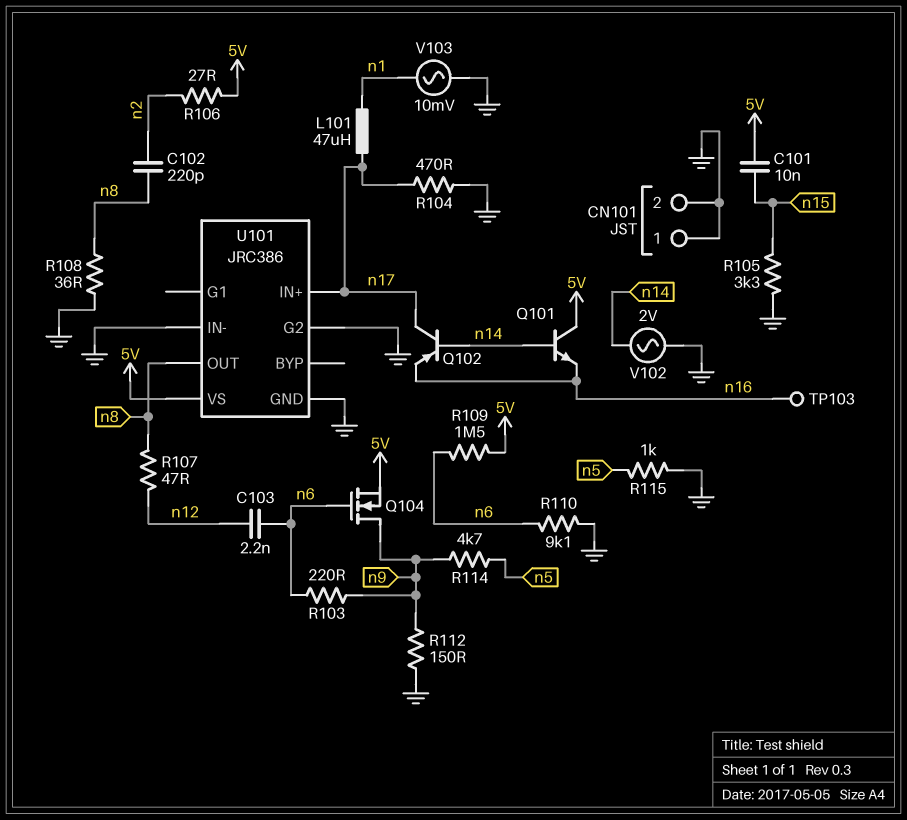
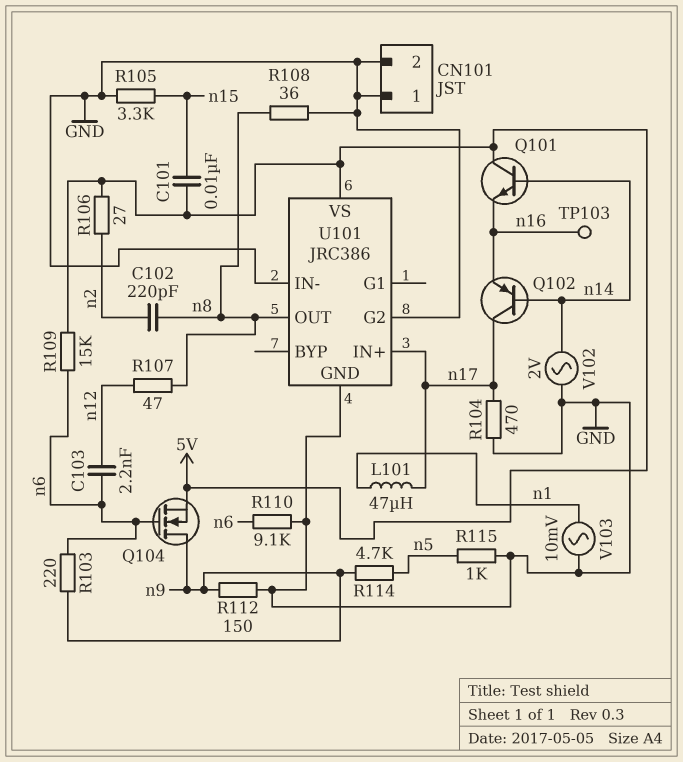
R109: 1.5M (5V, n6) -> 15k (5V, n6)

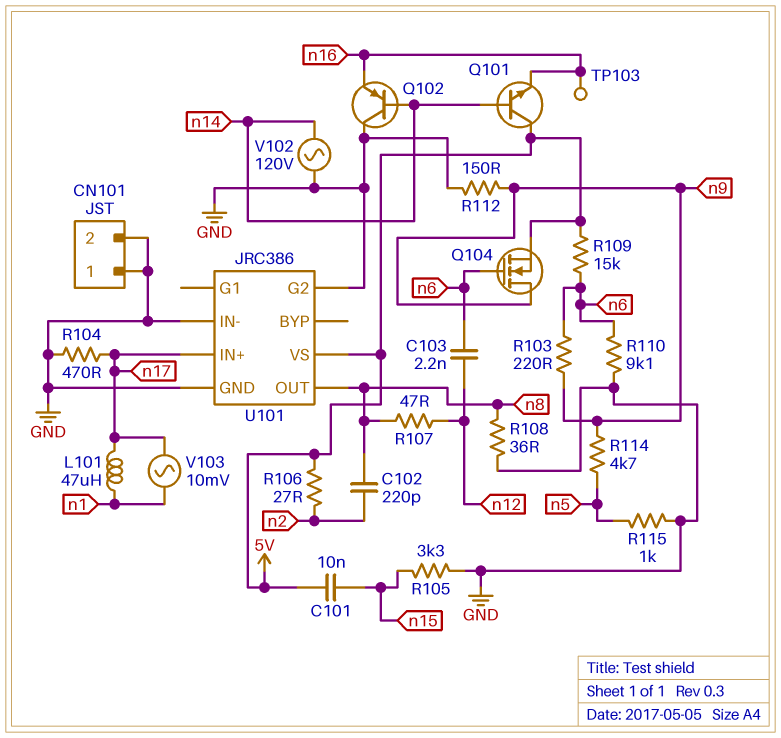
Q102: PNP (B n14, C n17, E n16) -> PNP (B n14, C GND, E n16)
V102: AC 2V (GND, n14) -> AC 120V (GND, n14)
V103: AC 10mV (GND, n1) -> AC 10mV (n1, n17)

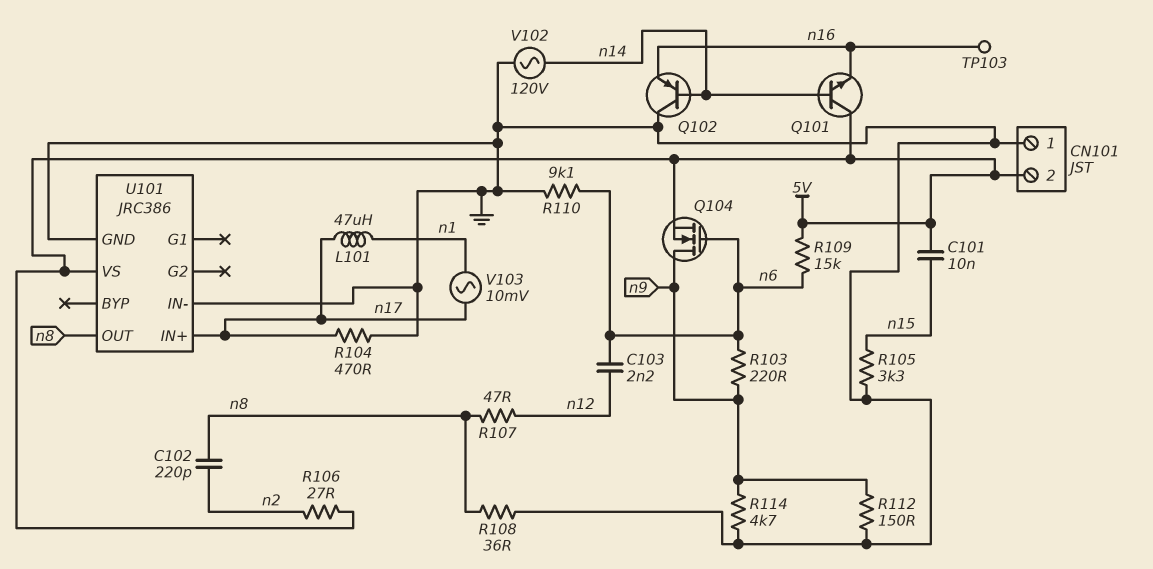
CN101 pin 2: GND -> 5V
R114: 4.7k (n5, n9) -> 4.7k (GND, n9)
R115: 1k (GND, n5) -> none
U101 pin G2: GND -> none

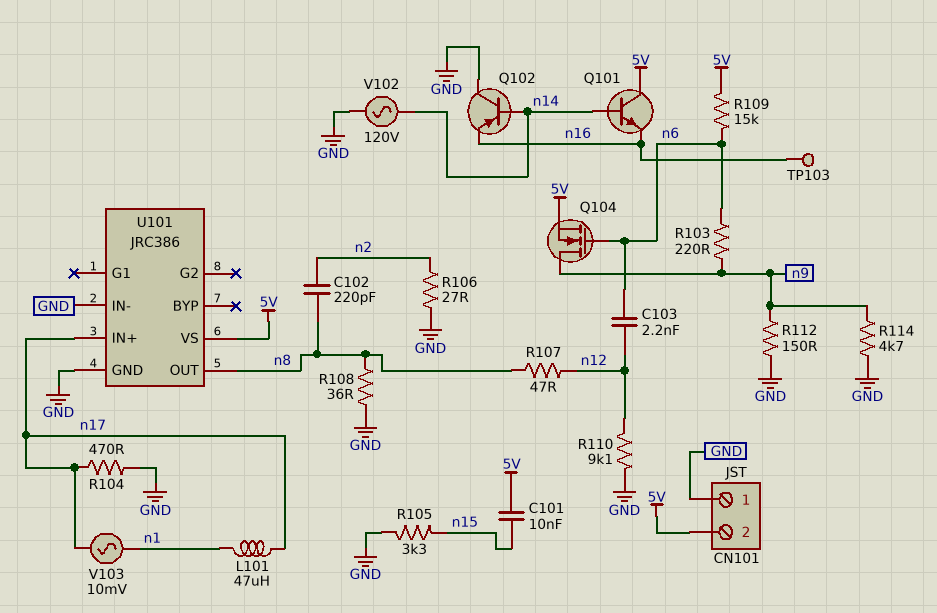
R106: 27 (5V, n2) -> 27 (GND, n2)
R110: 9.1k (GND, n6) -> 9.1k (GND, n12)

